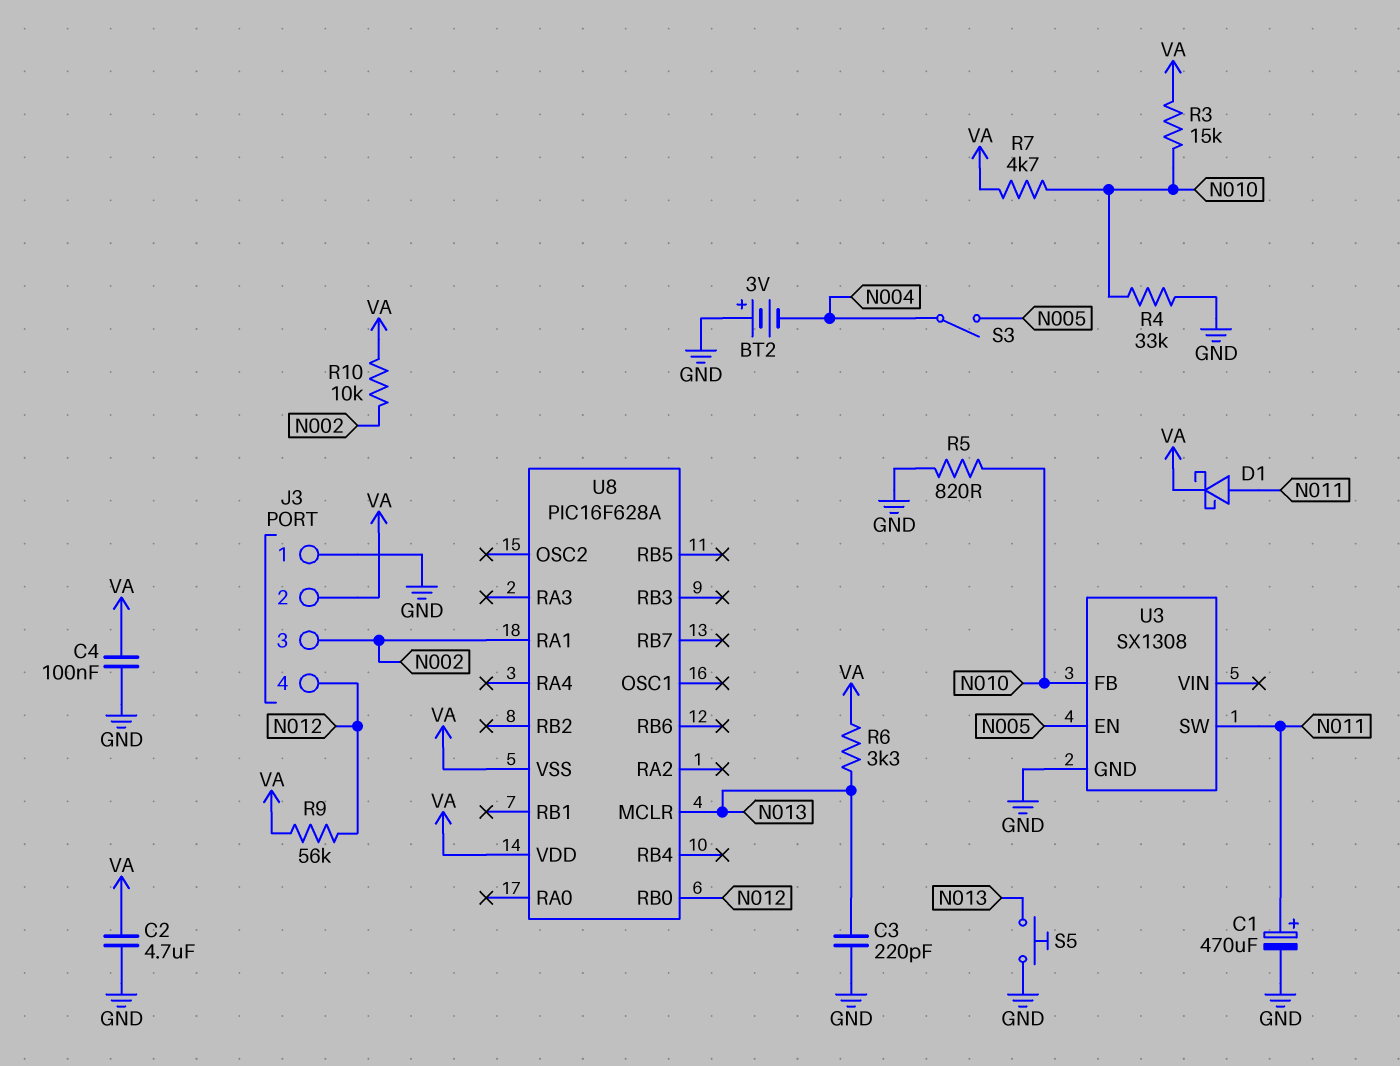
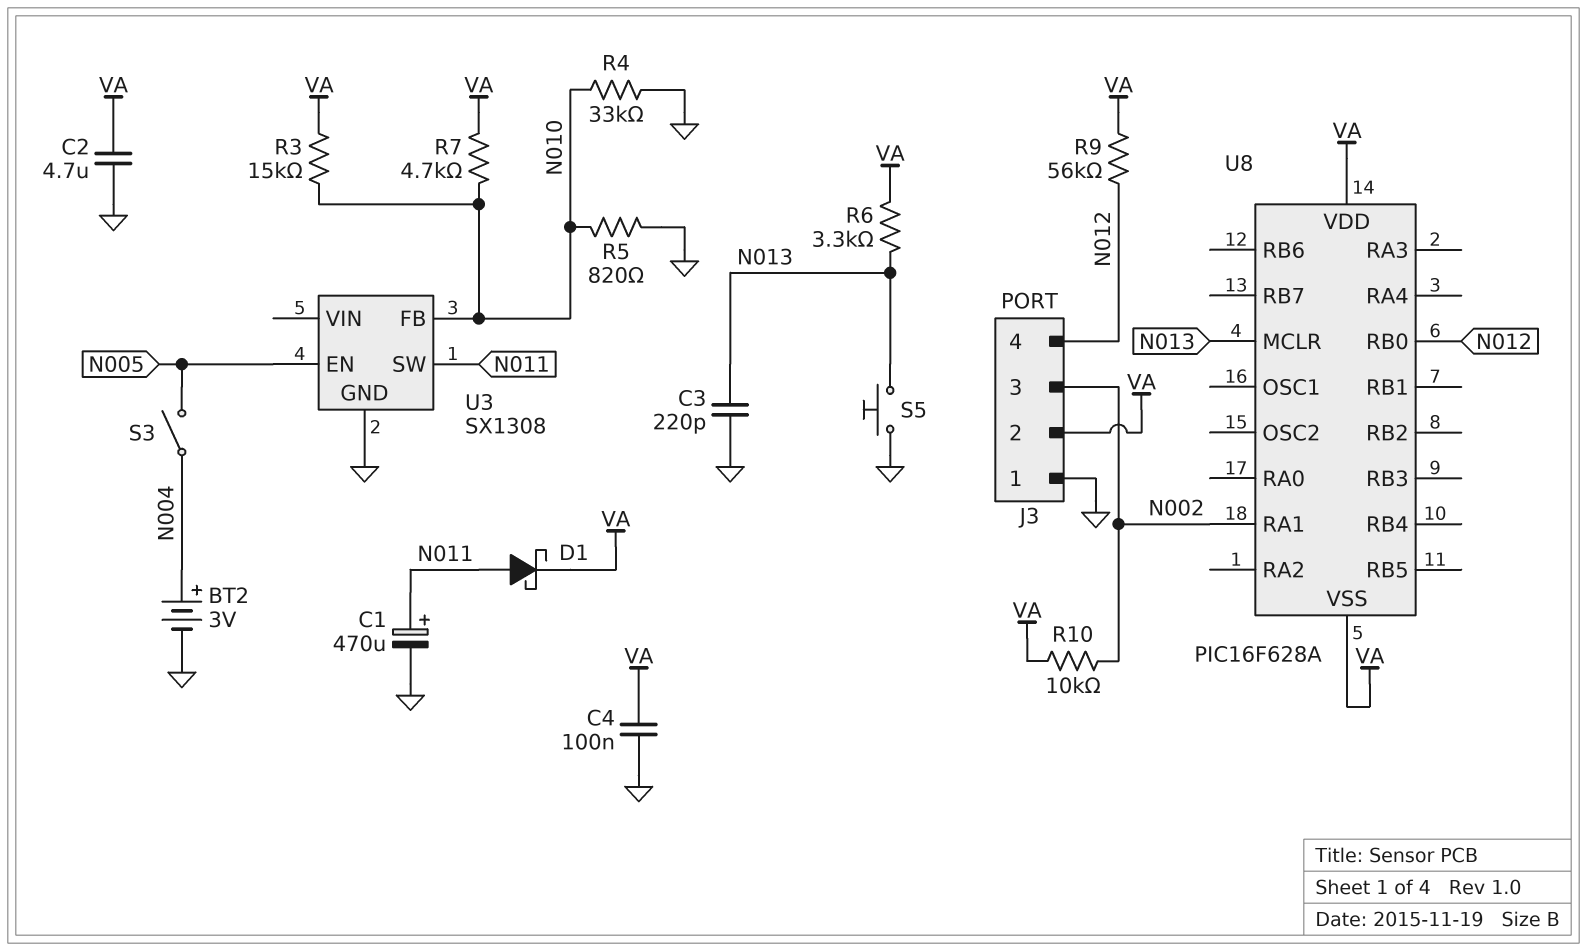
BT2: 3V (plus GND, minus N004) -> 3V (plus N004, minus GND)

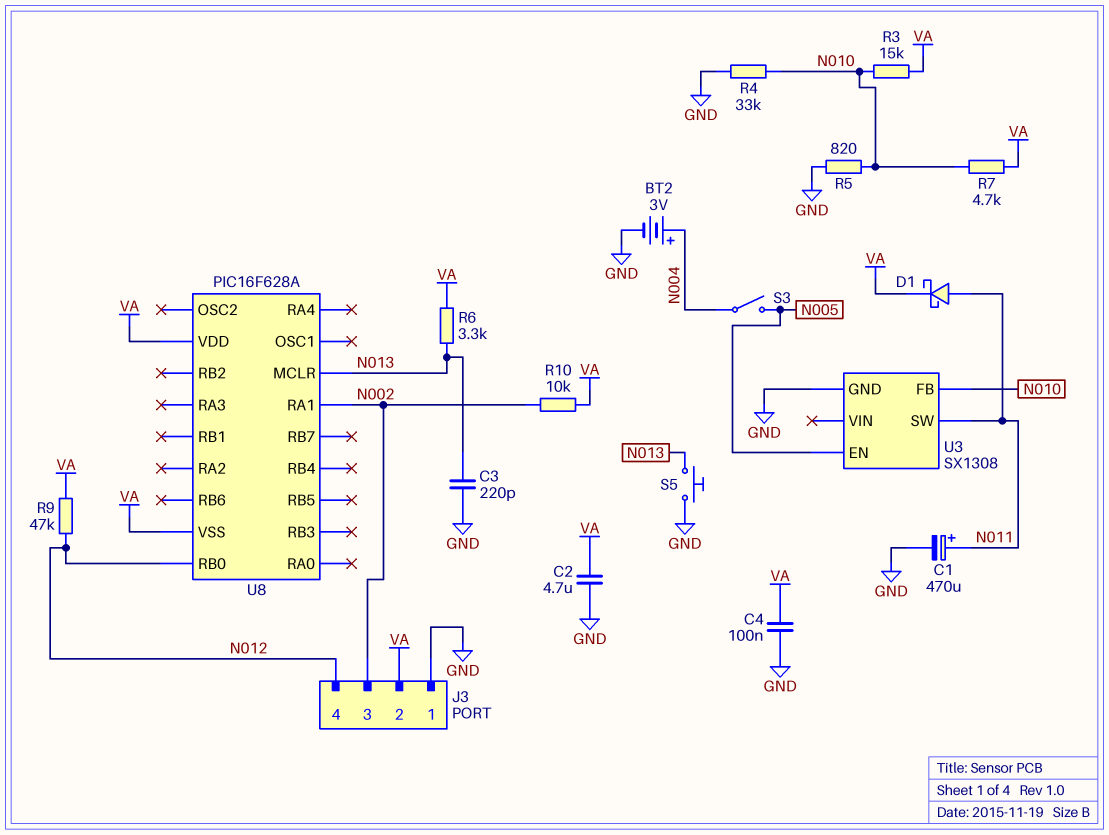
R9: 56k (N012, VA) -> 47k (N012, VA)

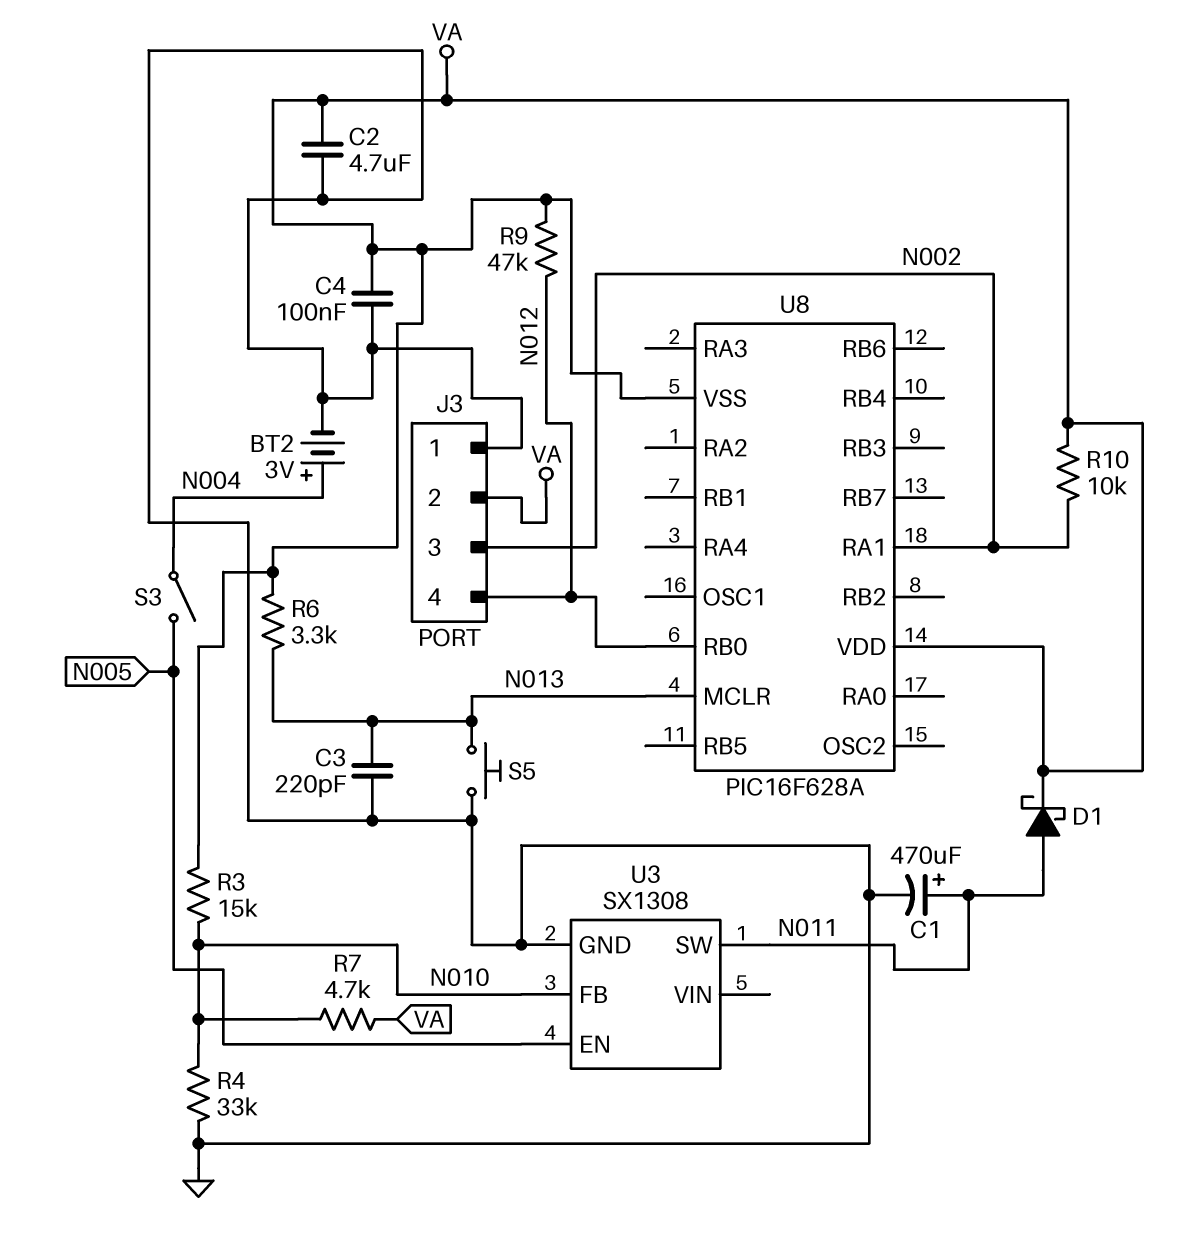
R5: 820 (GND, N010) -> none

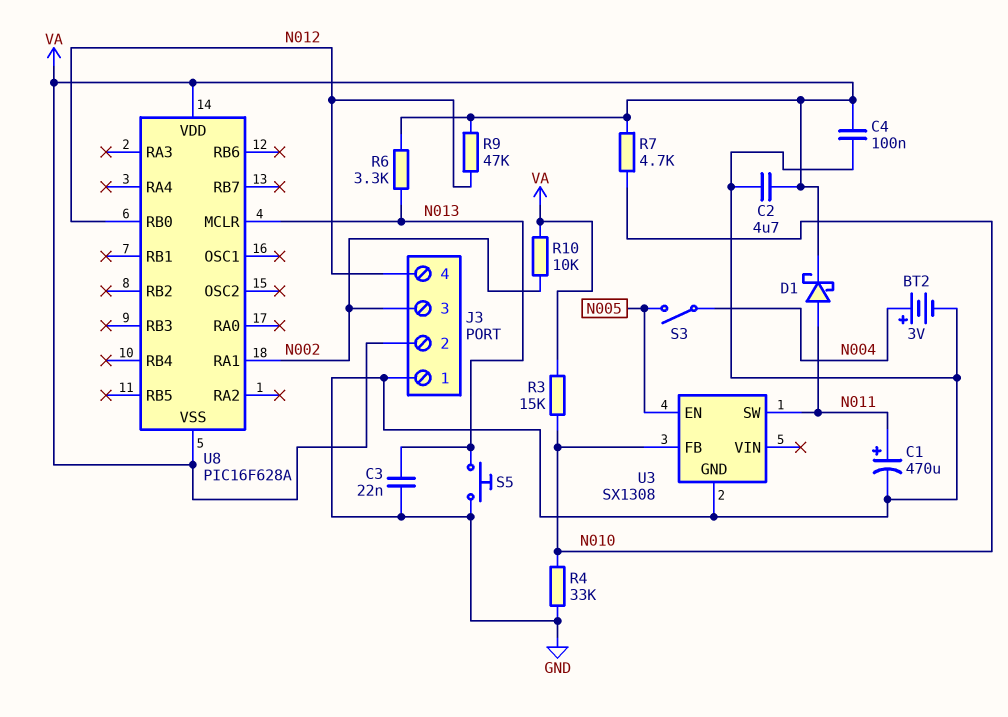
C3: 220pF (GND, N013) -> 22nF (GND, N013)

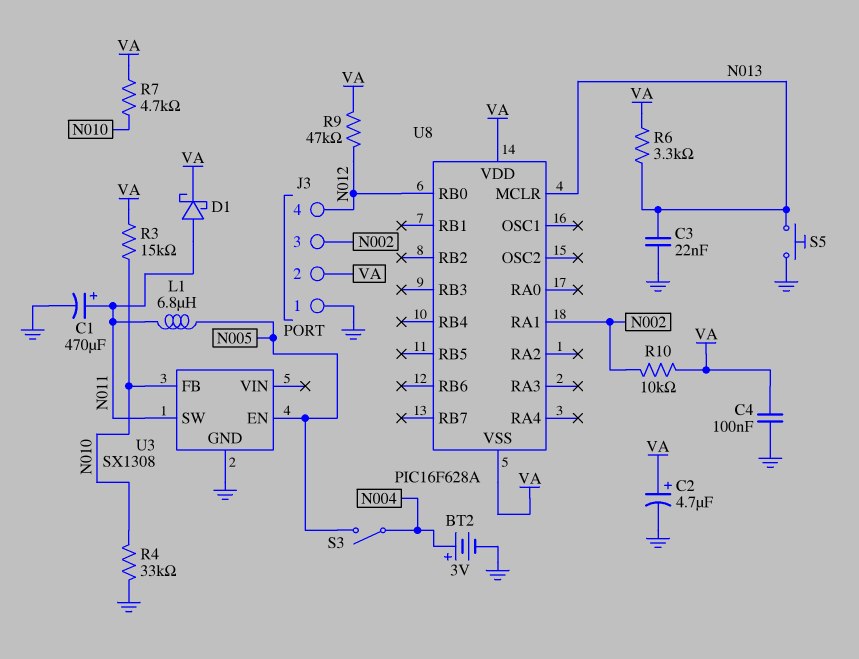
C2: 4.7uF (GND, VA) -> 4.7uF (plus VA, minus GND)
L1: none -> 6.8uH (N005, N011)

